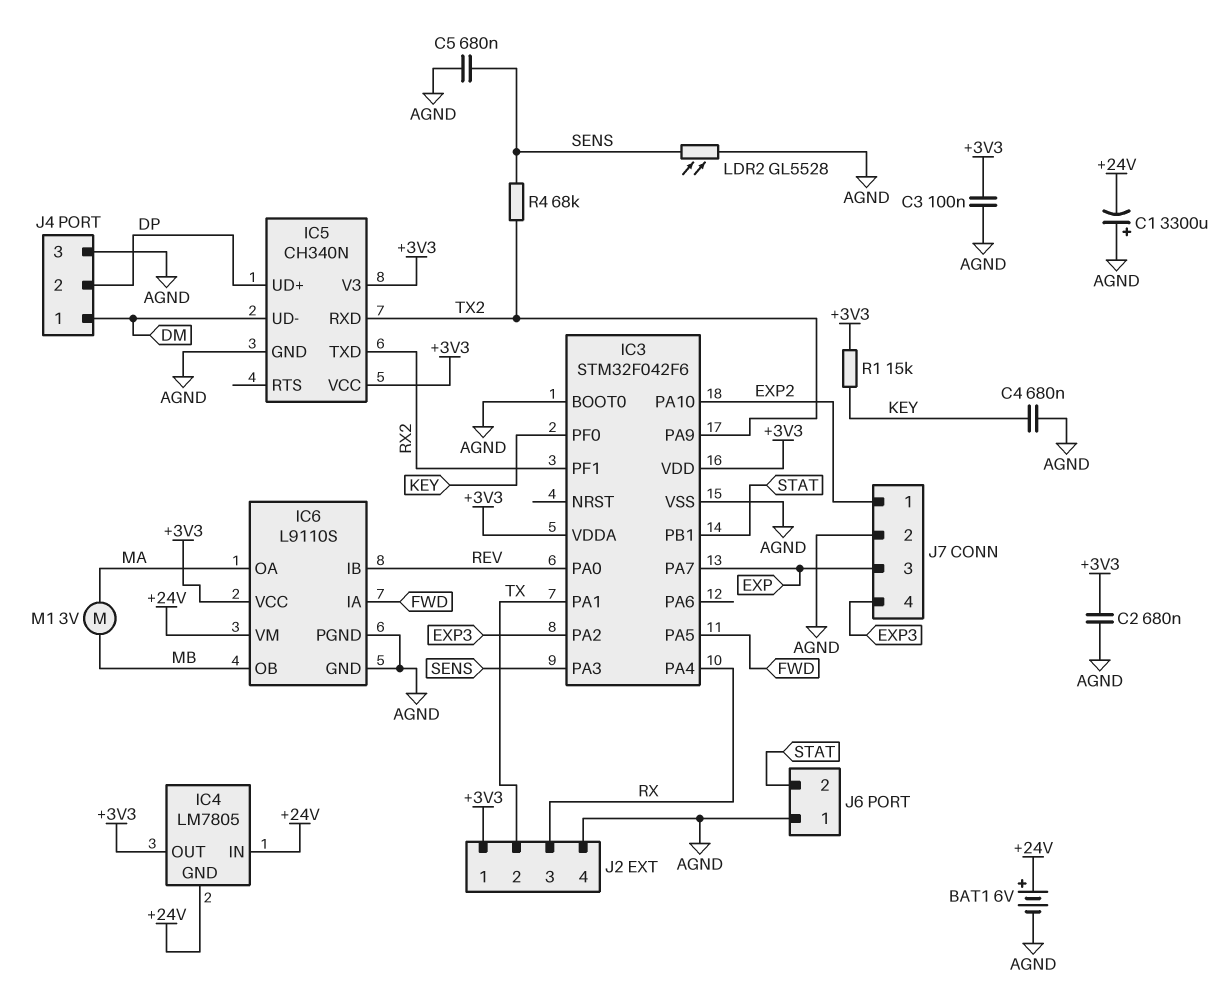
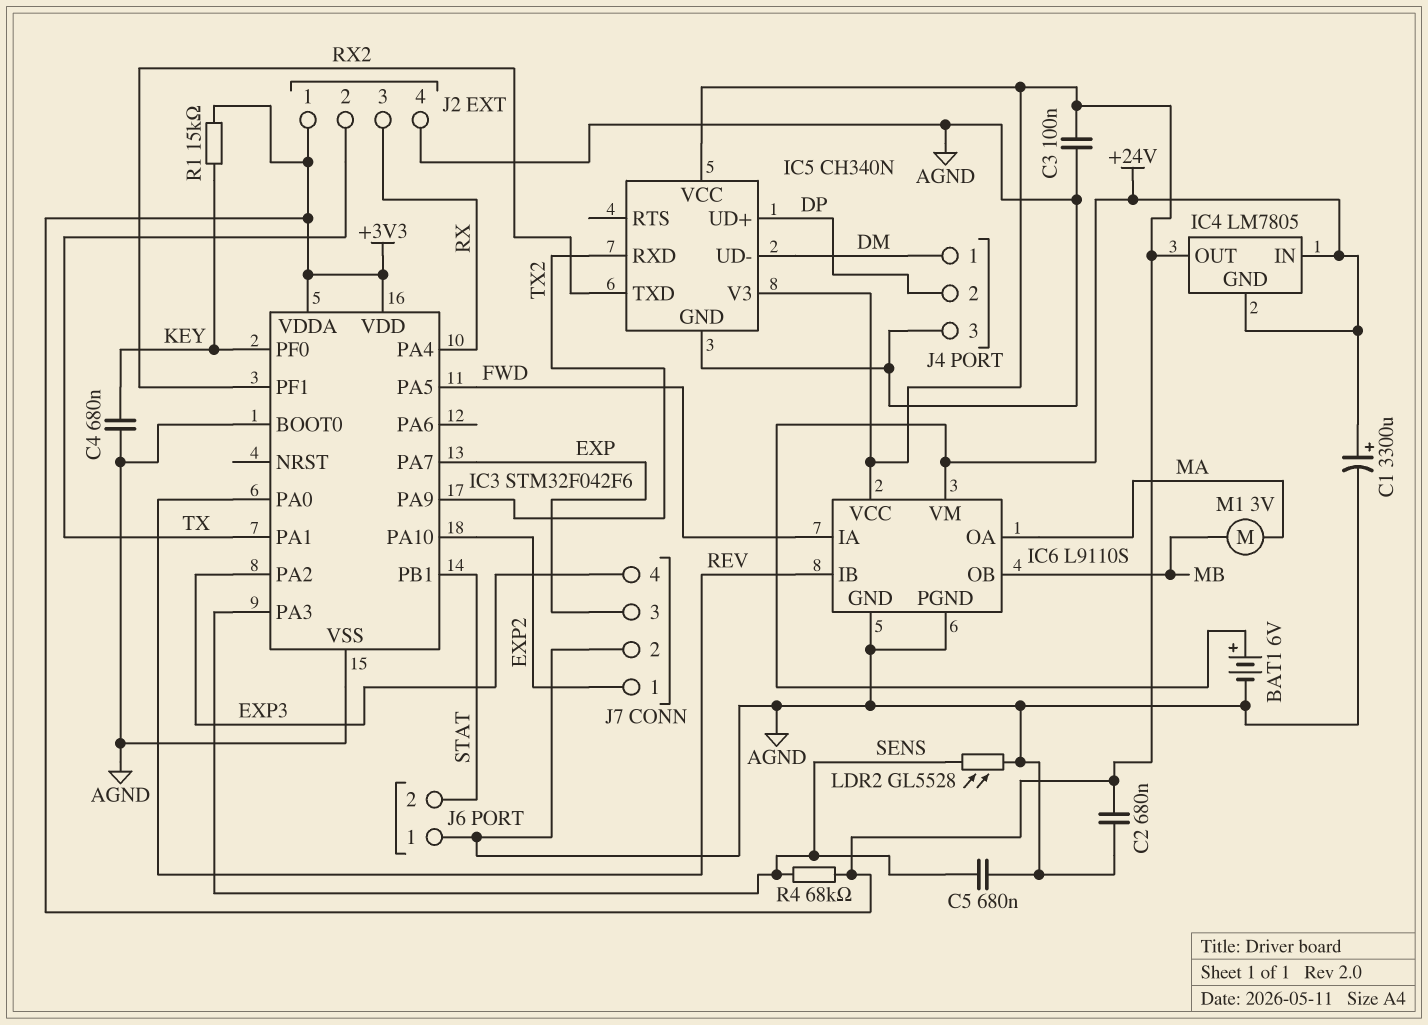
C1: 3300uF (plus AGND, minus +24V) -> 3300uF (plus +24V, minus AGND)
R4: 68k (SENS, TX2) -> 68k (+3V3, SENS)

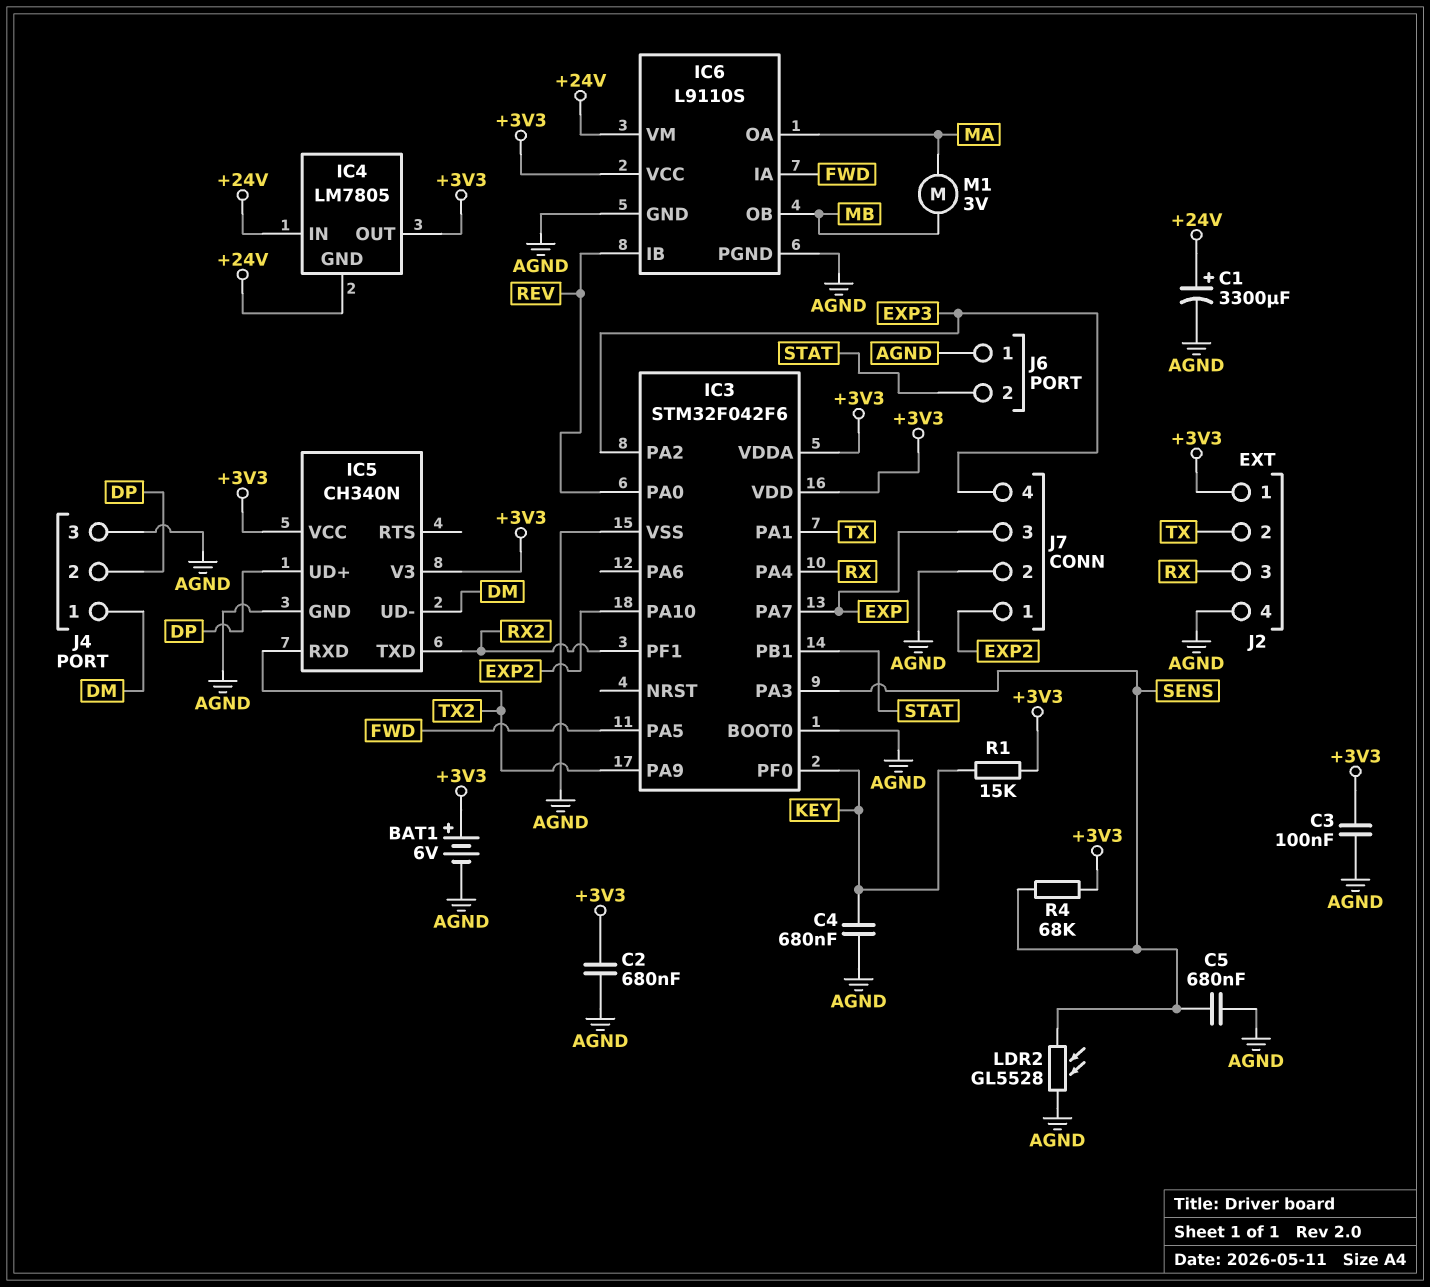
BAT1: 6V (plus +24V, minus AGND) -> 6V (plus +3V3, minus AGND)

